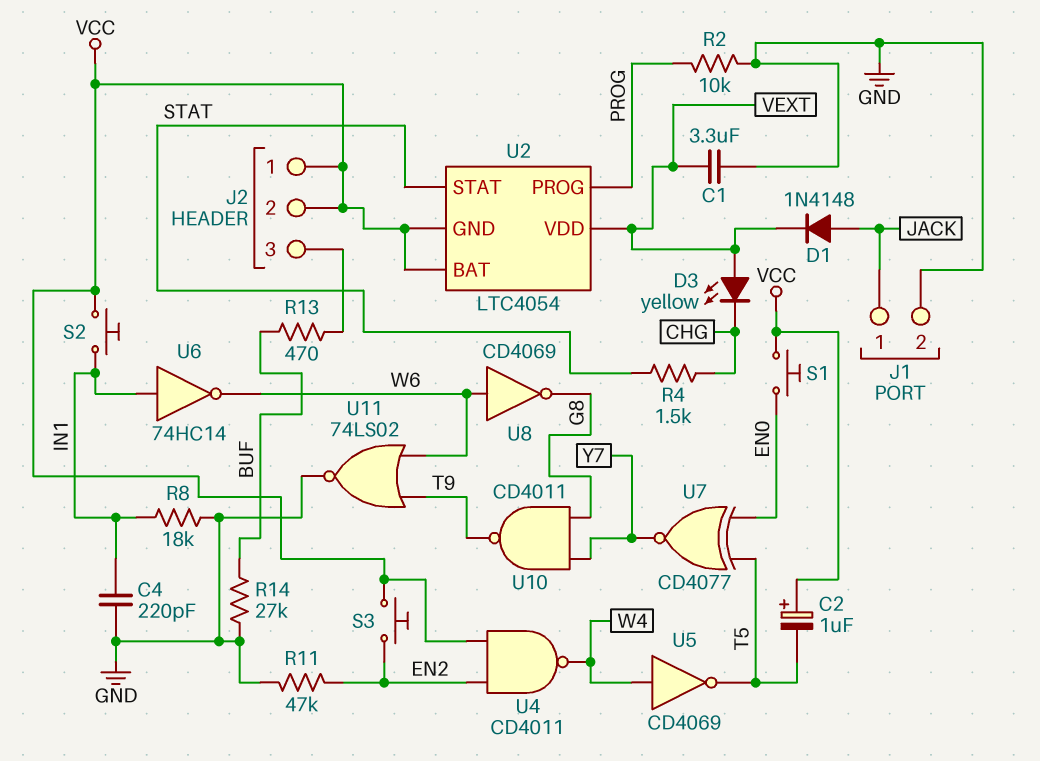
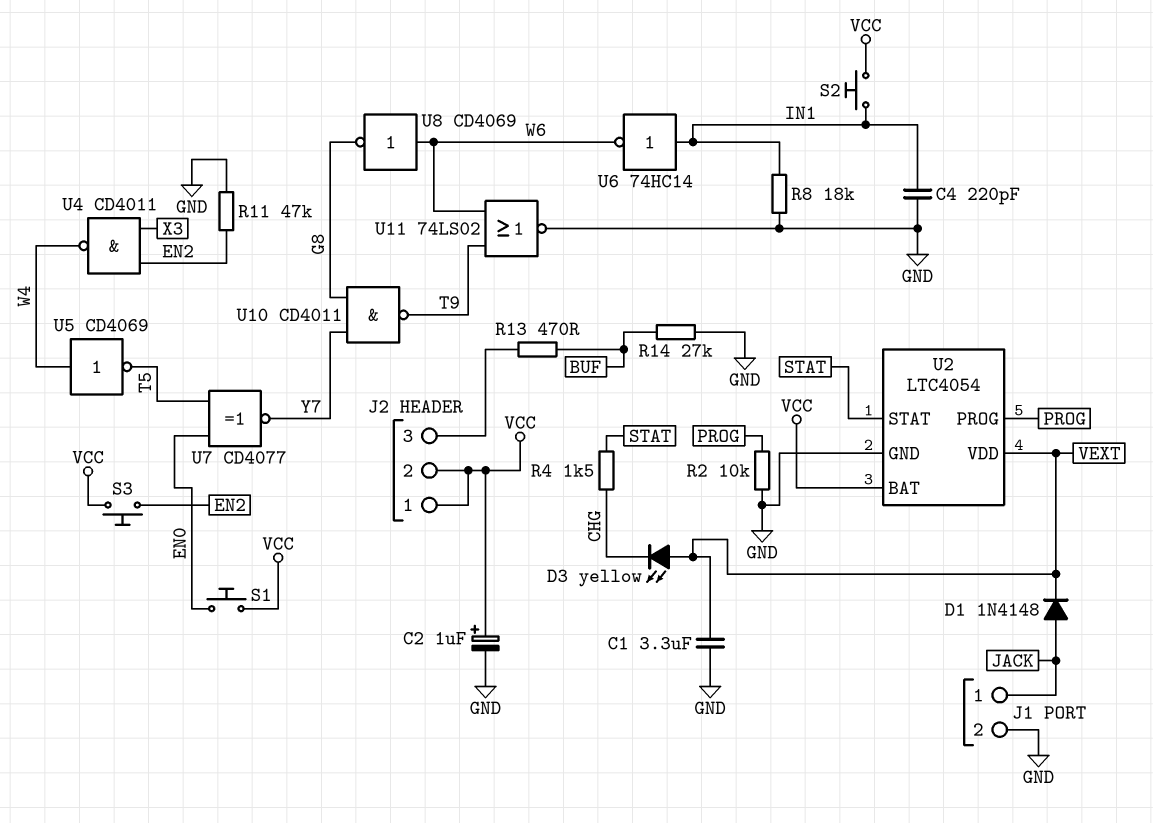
C2: 1uF (plus VCC, minus T5) -> 1uF (plus VCC, minus GND)
U2 pin GND: VCC -> GND
U4: NAND CD4011 (in EN2, in VCC, out W4) -> NAND CD4011 (in EN2, in X3, out W4)

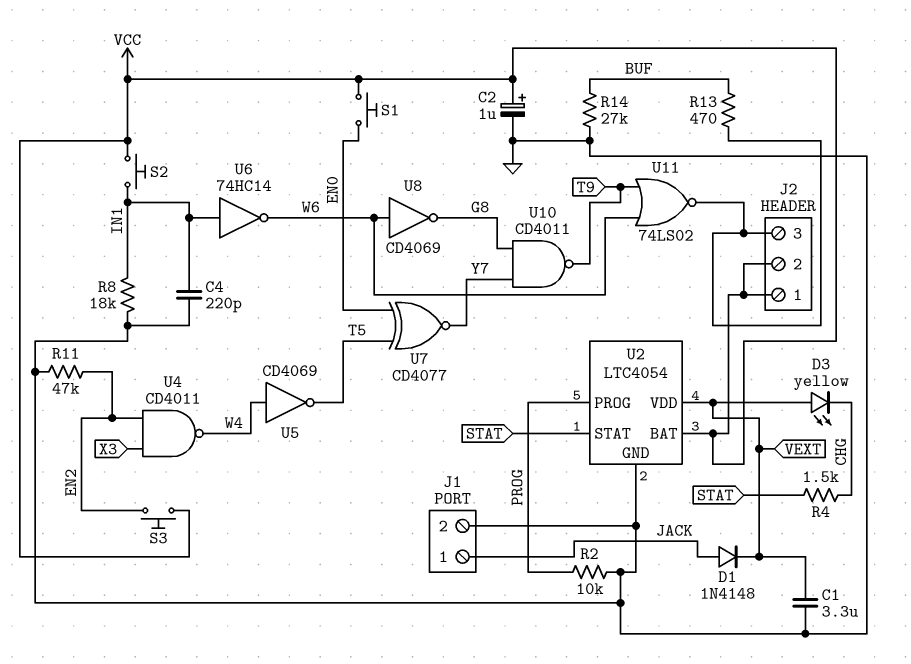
U11: NOR 74LS02 (in T9, in W6, out GND) -> NOR 74LS02 (in T9, in W6, out J2/3)

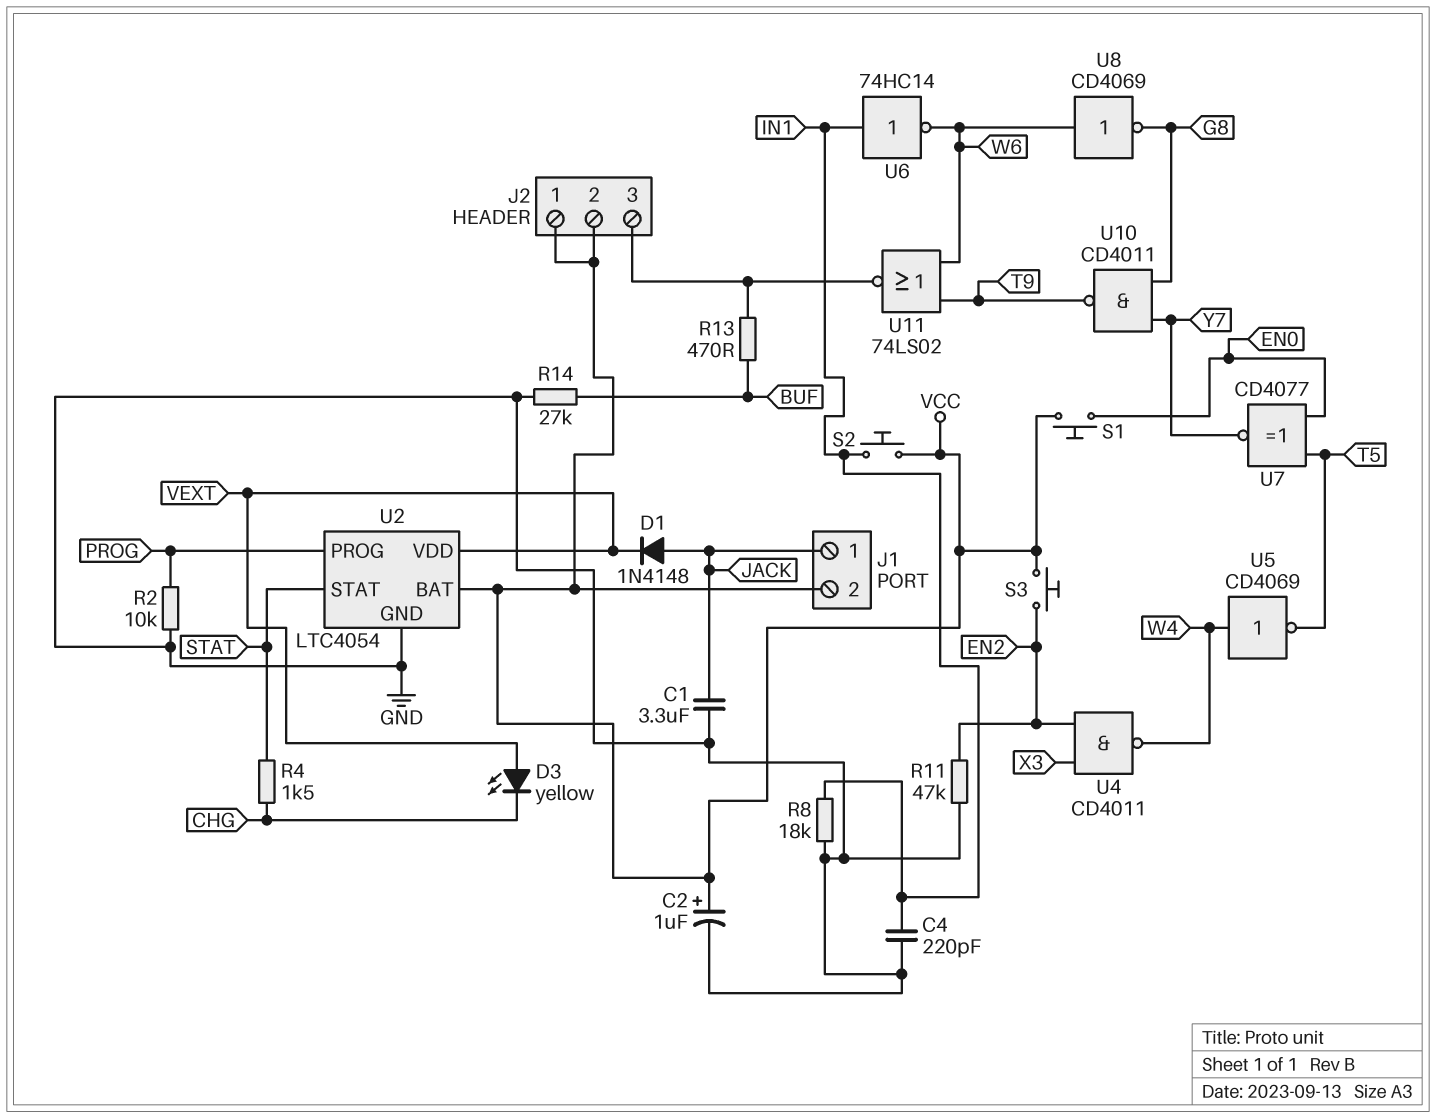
C1: 3.3uF (GND, VEXT) -> 3.3uF (GND, JACK)
J1 pin 2: GND -> VCC

